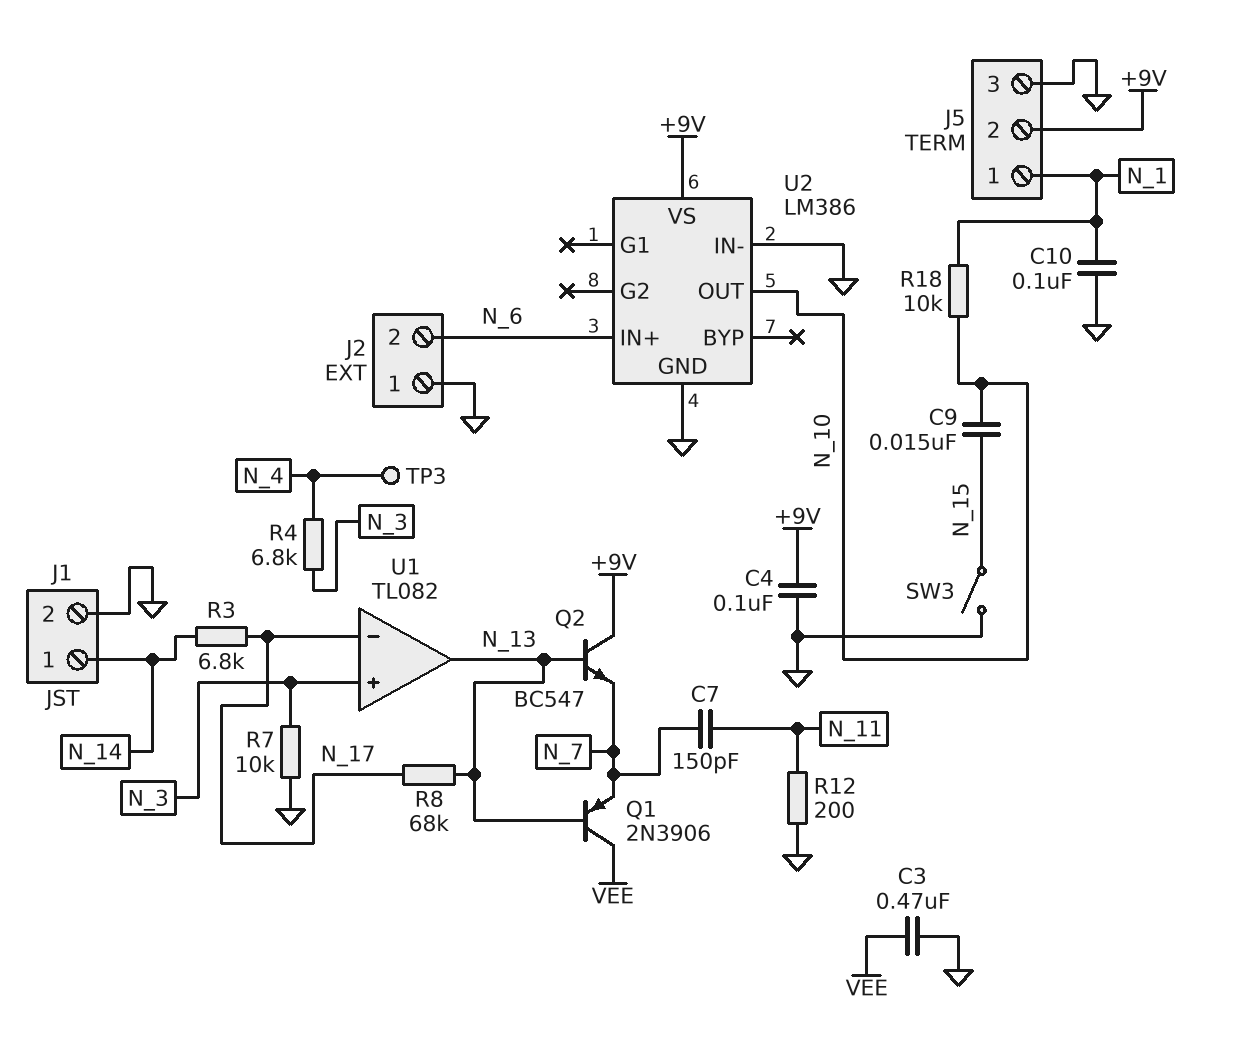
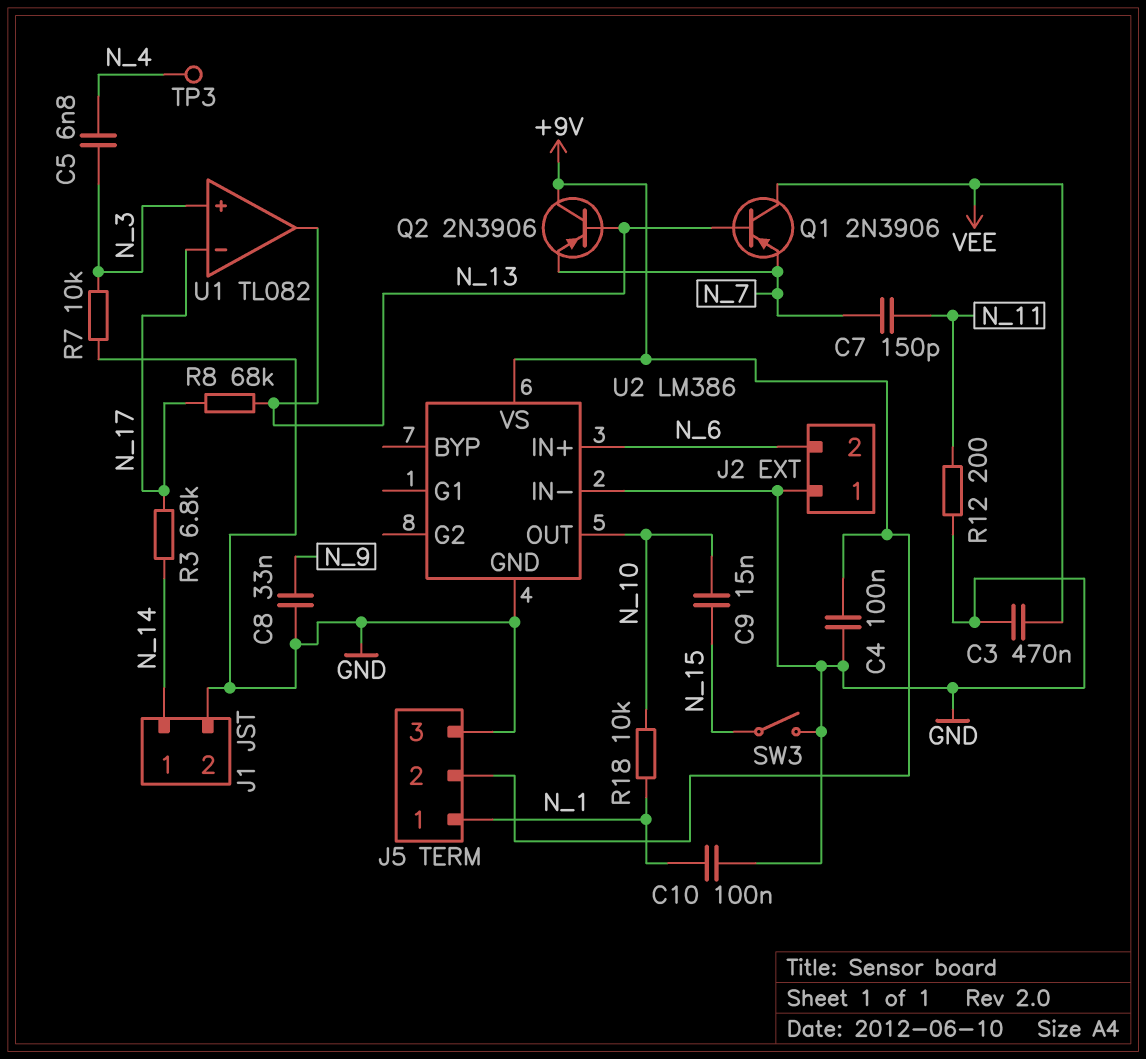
C5: none -> 6.8nF (N_3, N_4)
C8: none -> 33nF (GND, N_9)
Q2: NPN BC547 (B N_13, C +9V, E N_7) -> PNP 2N3906 (B N_13, C +9V, E N_7)
R4: 6.8k (N_3, N_4) -> none

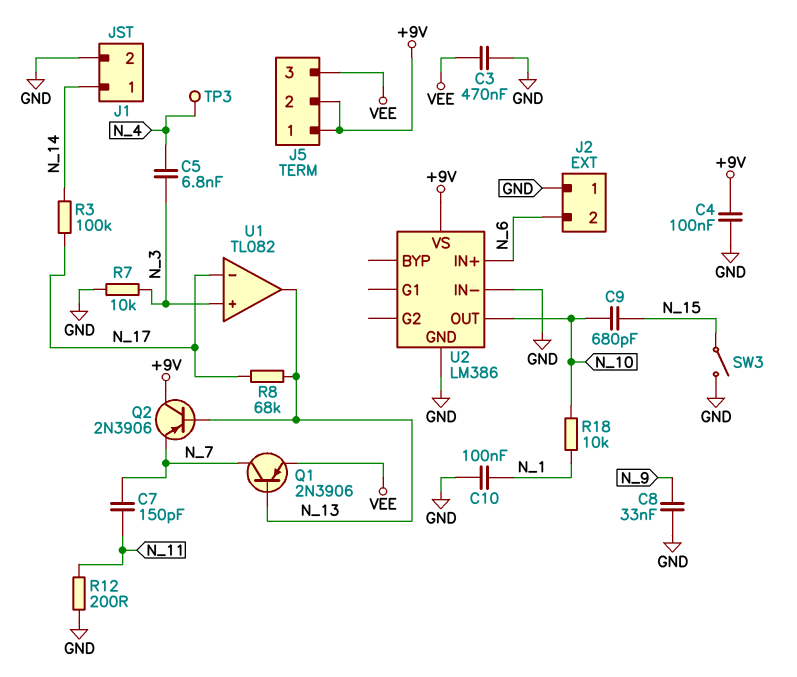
C9: 15nF (N_10, N_15) -> 680pF (N_10, N_15)
J5 pin 1: N_1 -> +9V
J5 pin 3: GND -> VEE
Q1: PNP 2N3906 (B N_13, C VEE, E N_7) -> PNP 2N3906 (B N_13, C N_7, E VEE)
R3: 6.8k (N_14, N_17) -> 100k (N_14, N_17)

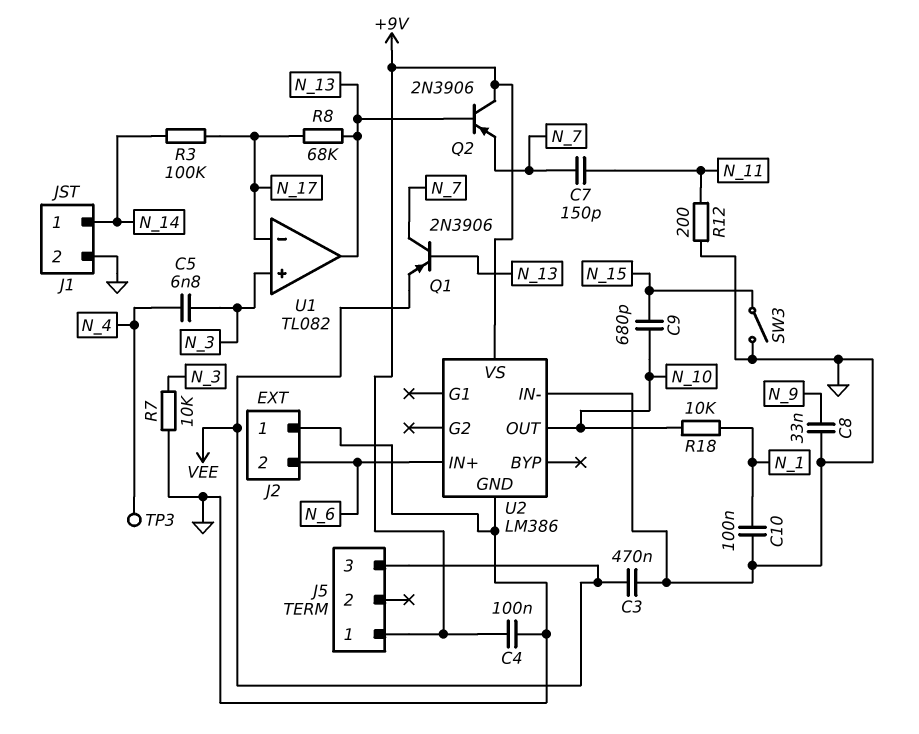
J5 pin 2: +9V -> none

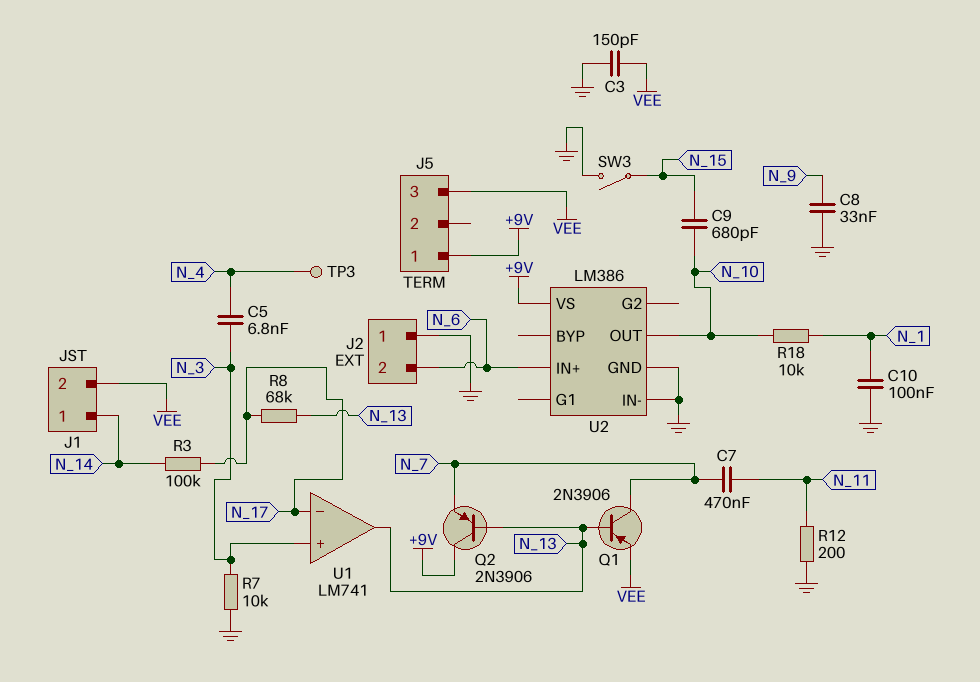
C3: 470nF (GND, VEE) -> 150pF (GND, VEE)
C4: 100nF (+9V, GND) -> none
C7: 150pF (N_7, N_11) -> 470nF (N_7, N_11)
J1 pin 2: GND -> VEE
U1: TL082 -> LM741

